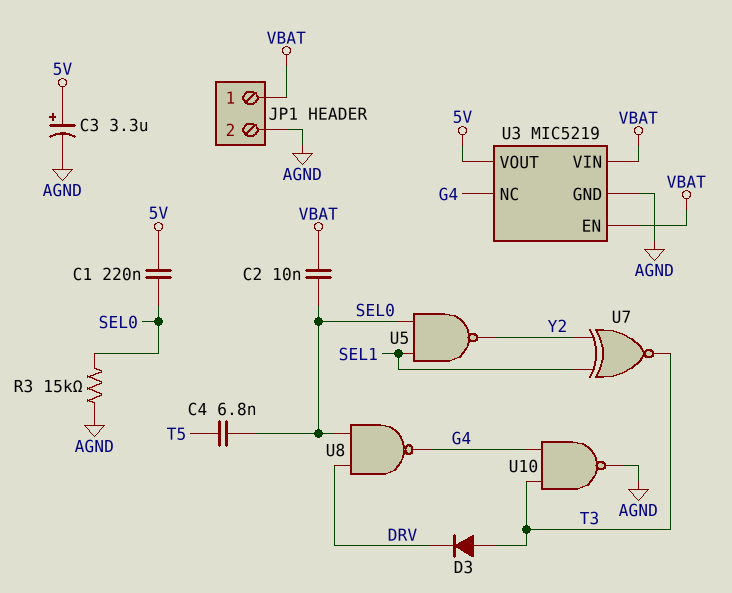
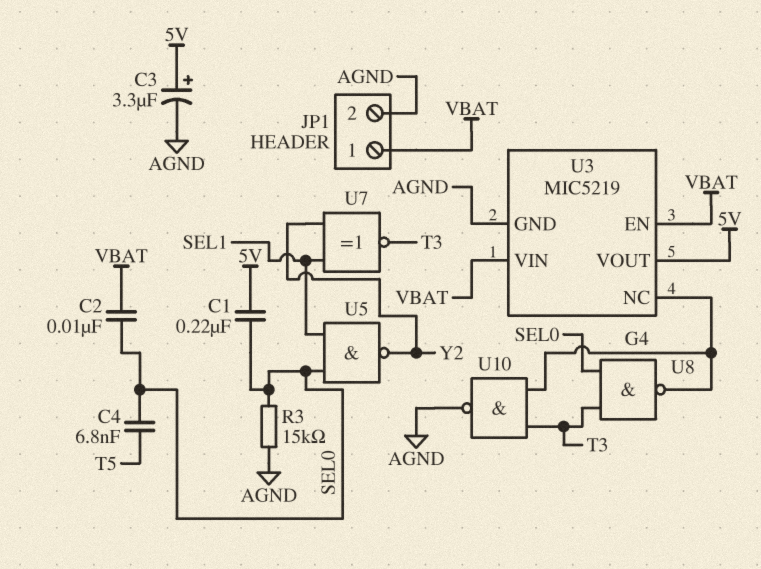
D3: diode (A T3, K DRV) -> none
U8: NAND (in DRV, in SEL0, out G4) -> NAND (in SEL0, in T3, out G4)

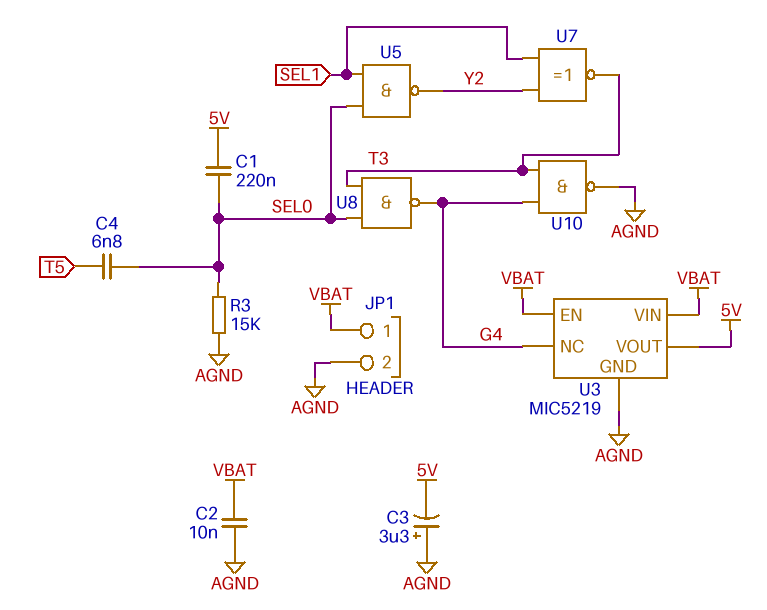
C2: 10nF (SEL0, VBAT) -> 10nF (AGND, VBAT)
C3: 3.3uF (plus 5V, minus AGND) -> 3.3uF (plus AGND, minus 5V)

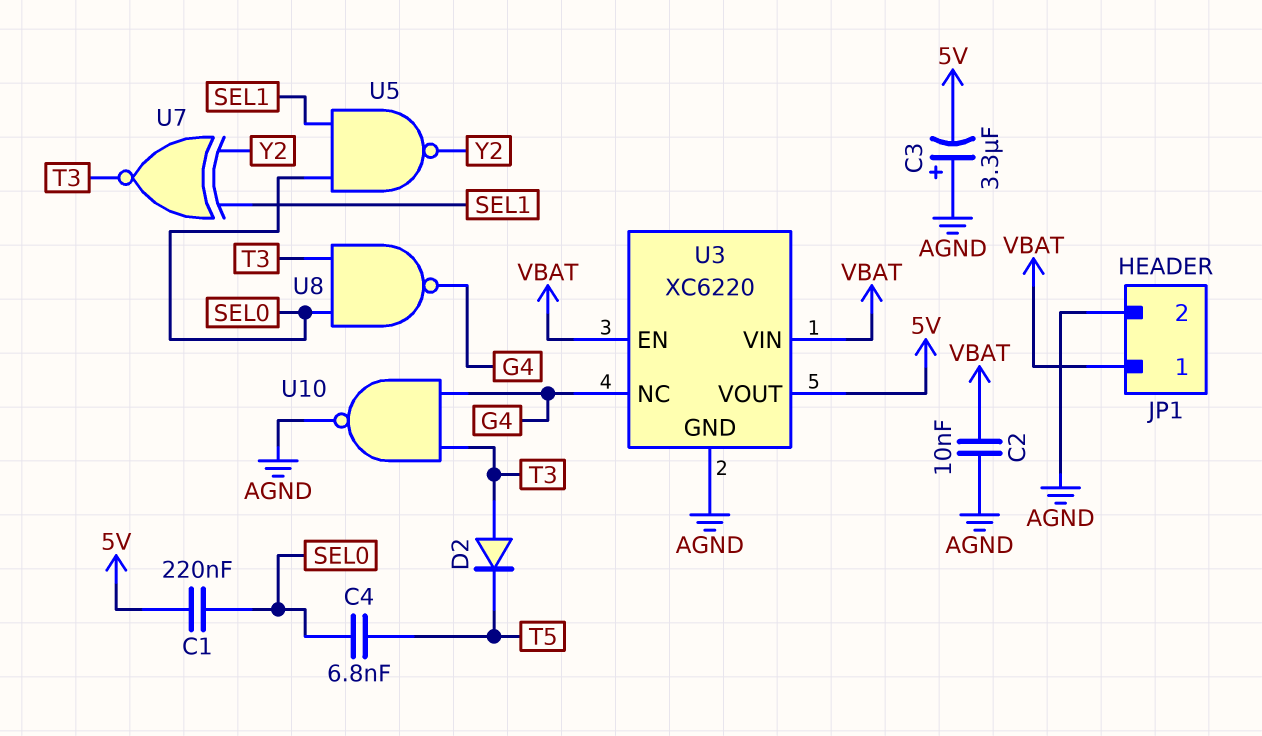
D2: none -> diode (A T3, K T5)
R3: 15k (AGND, SEL0) -> none
U3: MIC5219 -> XC6220

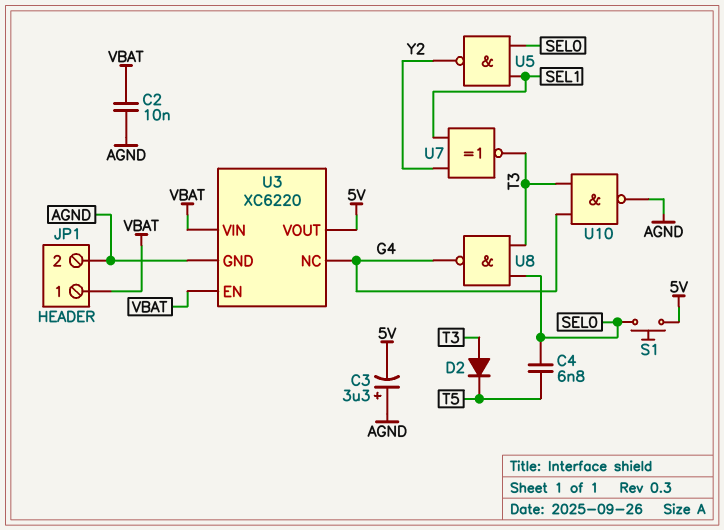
C1: 220nF (5V, SEL0) -> none
S1: none -> button (5V, SEL0)

